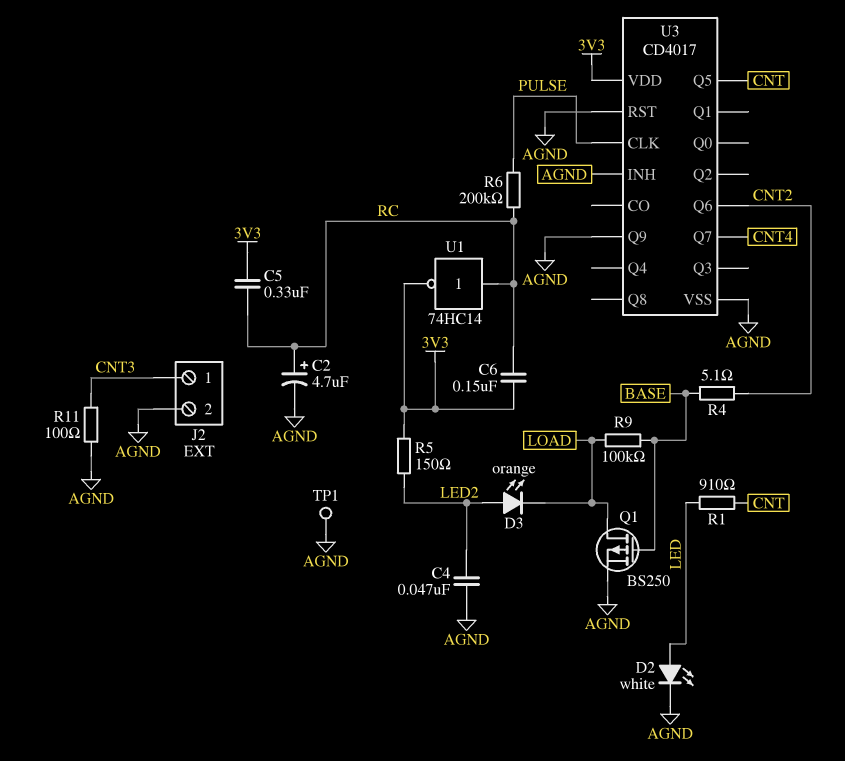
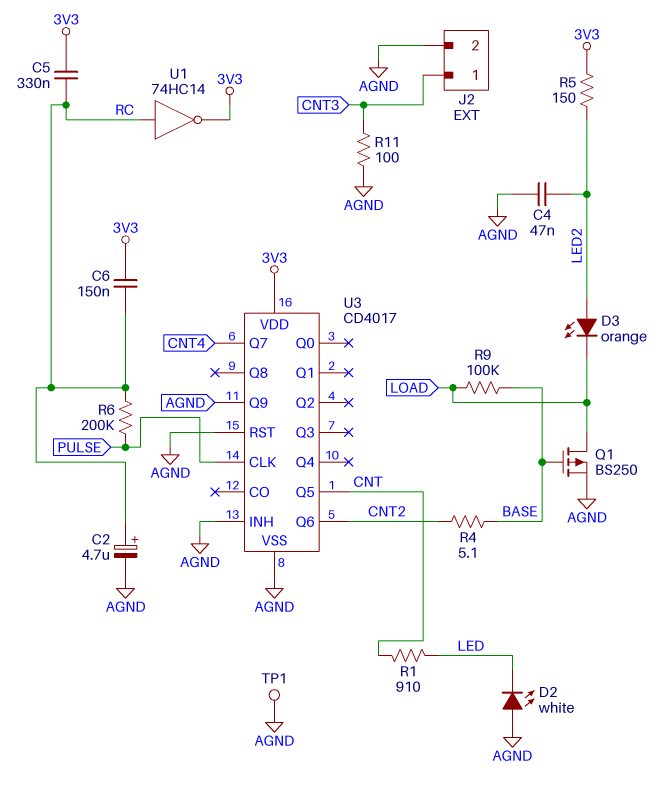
D2: LED white (A LED, K AGND) -> LED white (A AGND, K LED)

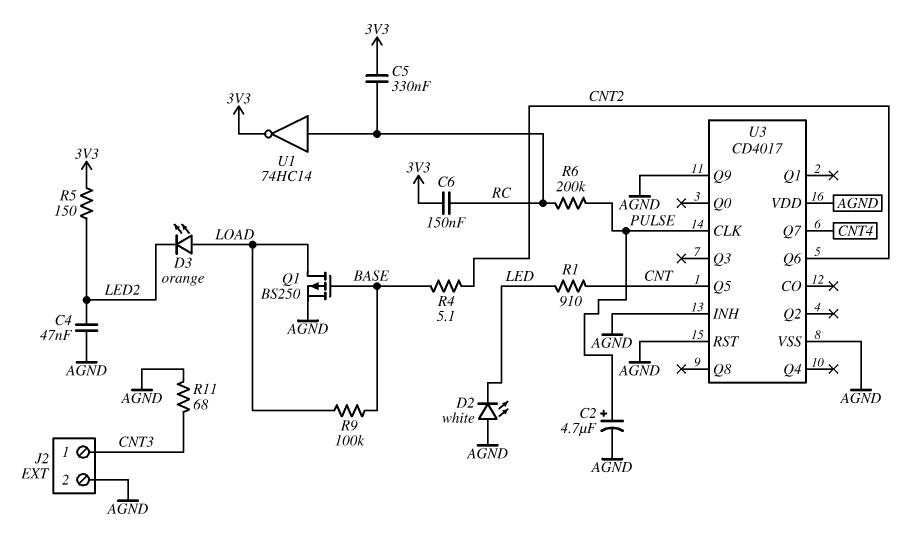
C2: 4.7uF (plus RC, minus AGND) -> 4.7uF (plus PULSE, minus AGND)
D3: LED orange (A LED2, K LOAD) -> LED orange (A LOAD, K LED2)
R11: 100 (AGND, CNT3) -> 68 (AGND, CNT3)
TP1: test point (AGND) -> none
U3 pin VDD: 3V3 -> AGND

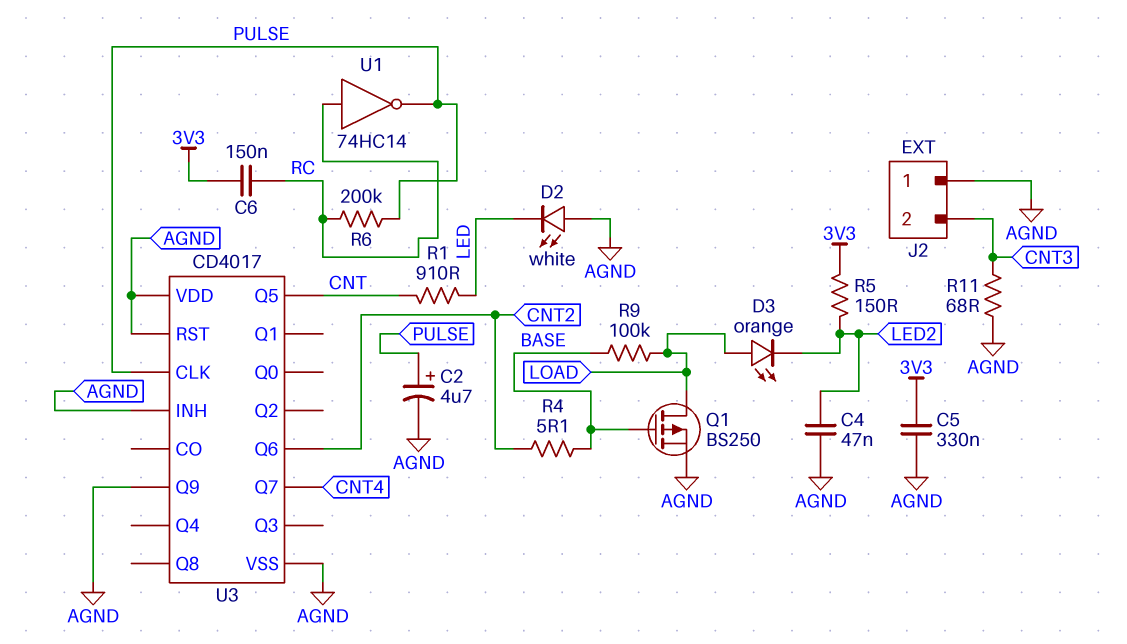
C5: 330nF (3V3, RC) -> 330nF (3V3, AGND)
J2 pin 1: CNT3 -> AGND
J2 pin 2: AGND -> CNT3
U1: NOT 74HC14 (in RC, out 3V3) -> NOT 74HC14 (in RC, out PULSE)

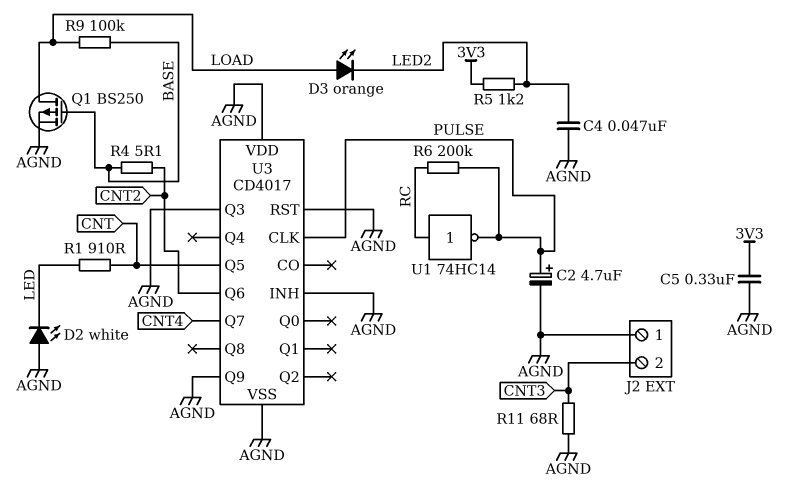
C6: 150nF (3V3, RC) -> none
R5: 150 (3V3, LED2) -> 1.2k (3V3, LED2)
U3 pin Q3: none -> AGND

